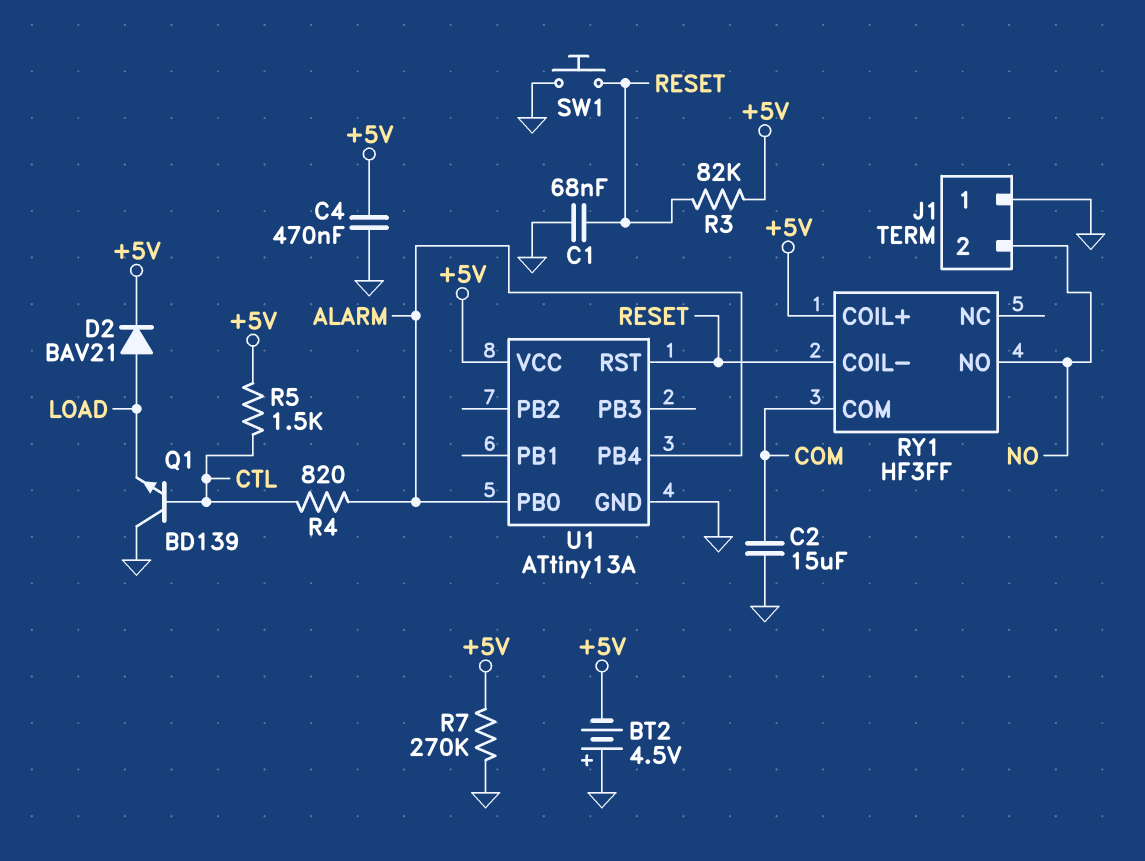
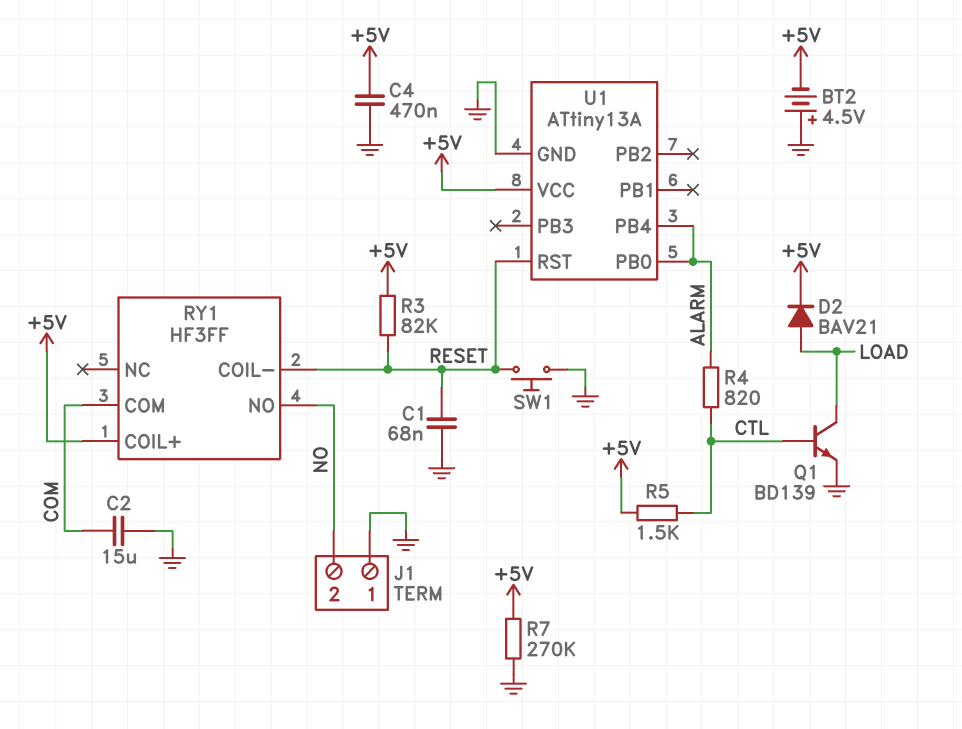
Q1: NPN BD139 (B CTL, C GND, E LOAD) -> NPN BD139 (B CTL, C LOAD, E GND)

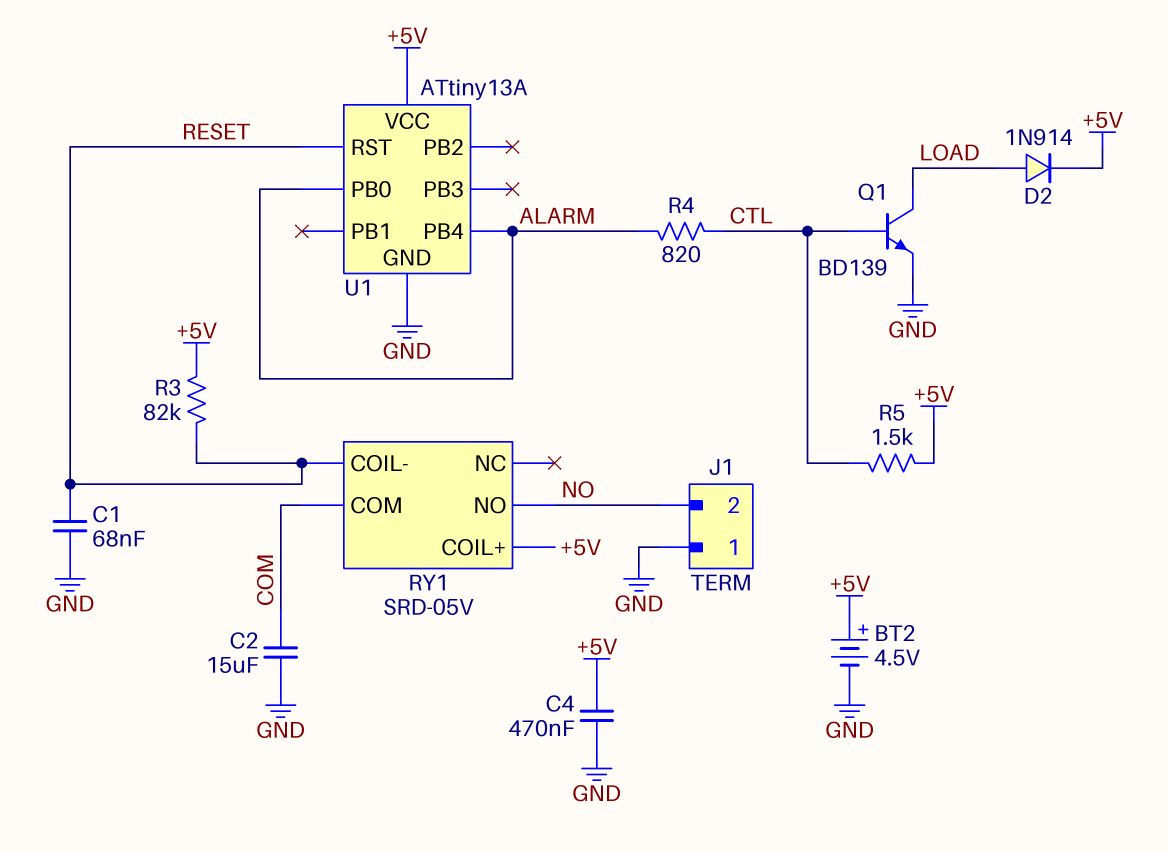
BT2: 4.5V (plus GND, minus +5V) -> 4.5V (plus +5V, minus GND)
D2: diode BAV21 (A LOAD, K +5V) -> diode 1N914 (A LOAD, K +5V)
R7: 270k (+5V, GND) -> none
RY1: HF3FF -> SRD-05V
SW1: button (GND, RESET) -> none

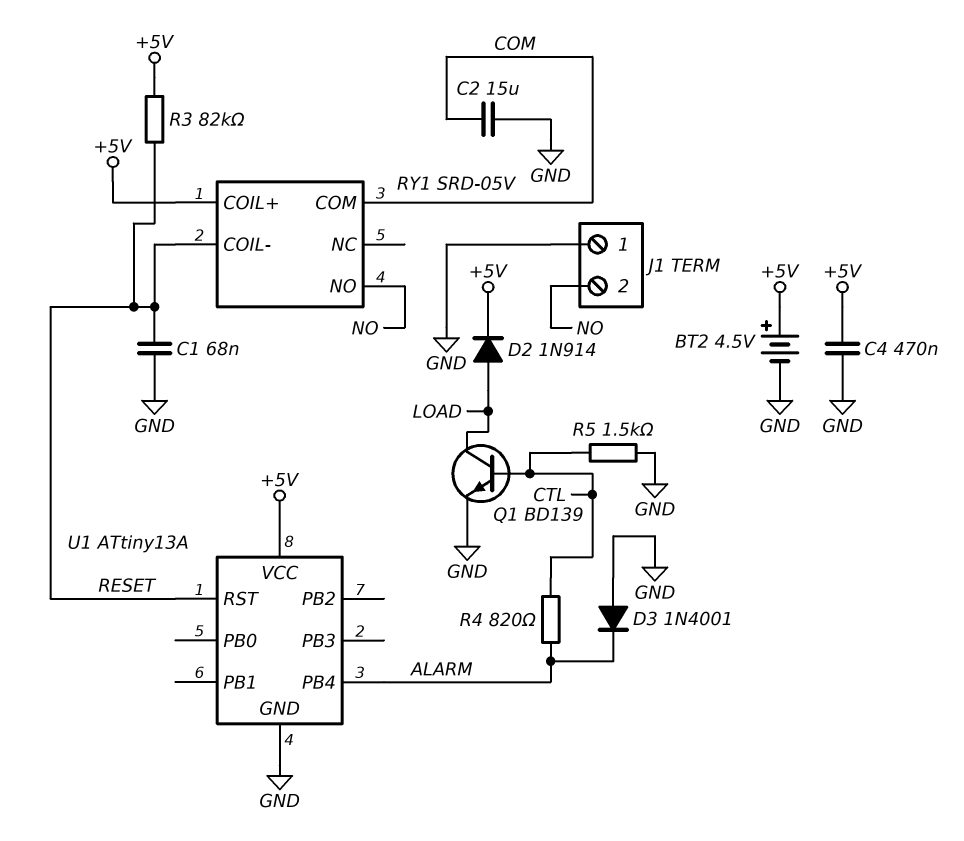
D3: none -> diode 1N4001 (A GND, K ALARM)
R5: 1.5k (+5V, CTL) -> 1.5k (CTL, GND)
U1 pin PB0: ALARM -> none

